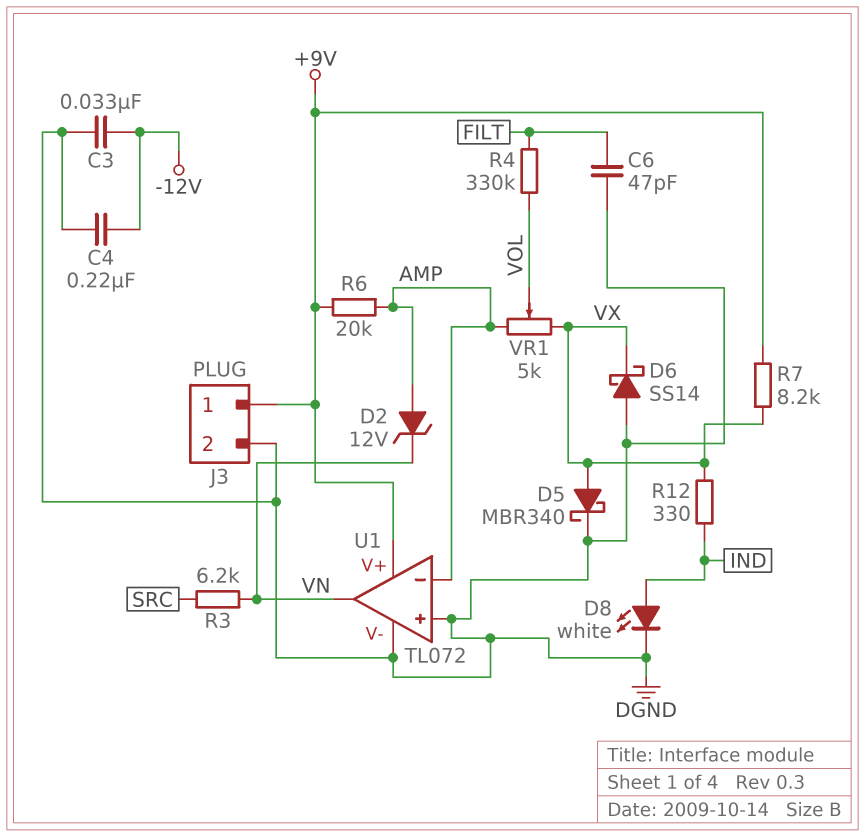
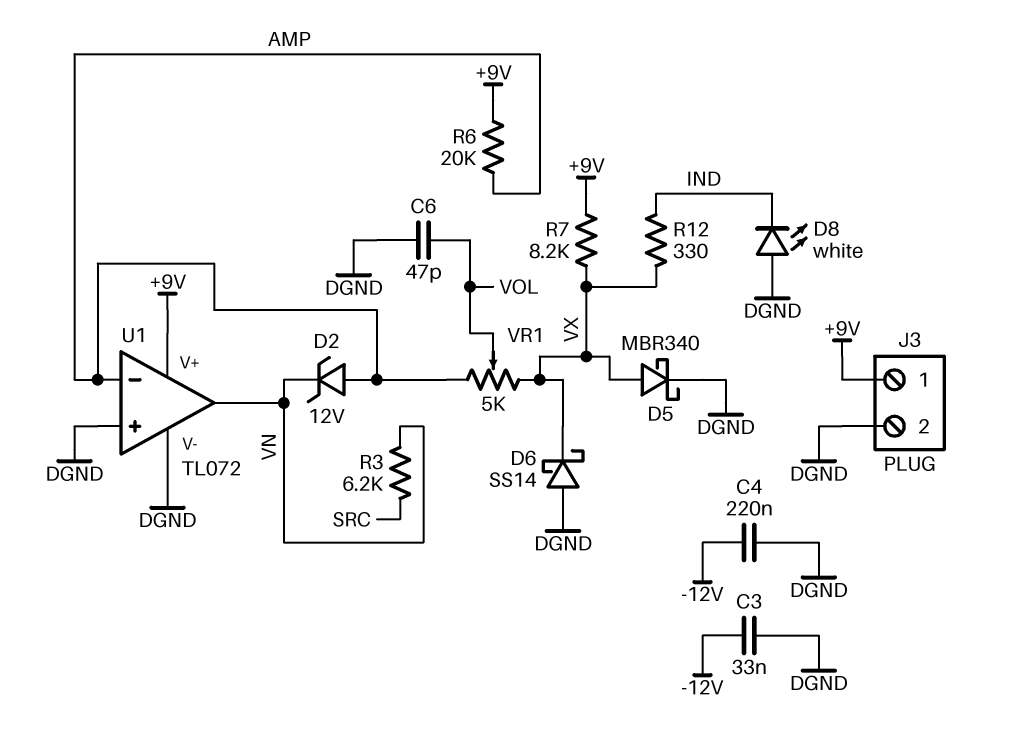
C6: 47pF (DGND, FILT) -> 47pF (DGND, VOL)
D8: LED white (A IND, K DGND) -> LED white (A DGND, K IND)
R4: 330k (FILT, VOL) -> none

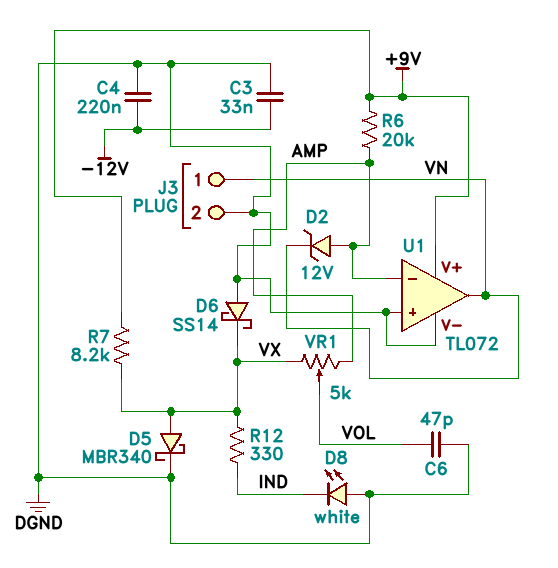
J3 pin 1: +9V -> VN
R3: 6.2k (SRC, VN) -> none

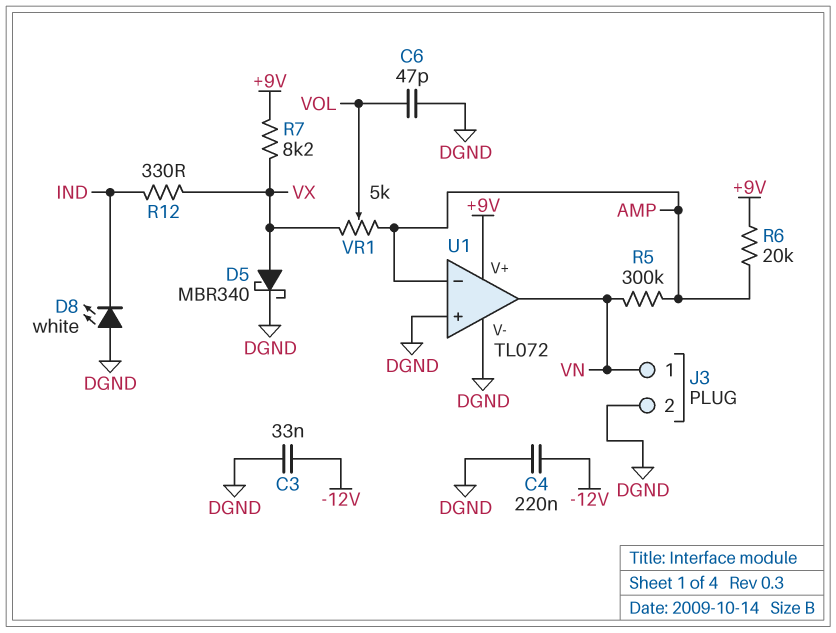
D2: zener 12V (A AMP, K VN) -> none
D6: schottky SS14 (A DGND, K VX) -> none
R5: none -> 300k (AMP, VN)

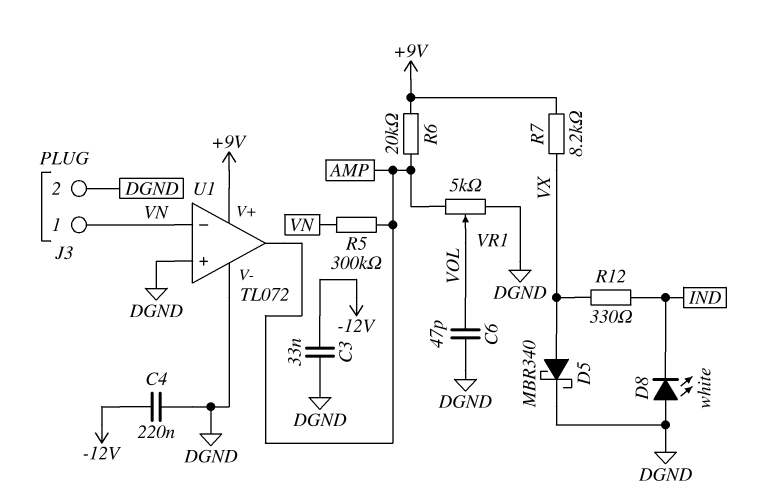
U1 pin in-: AMP -> VN
U1 pin out: VN -> AMP
VR1: 5k (AMP, VX, wiper VOL) -> 5k (AMP, DGND, wiper VOL)

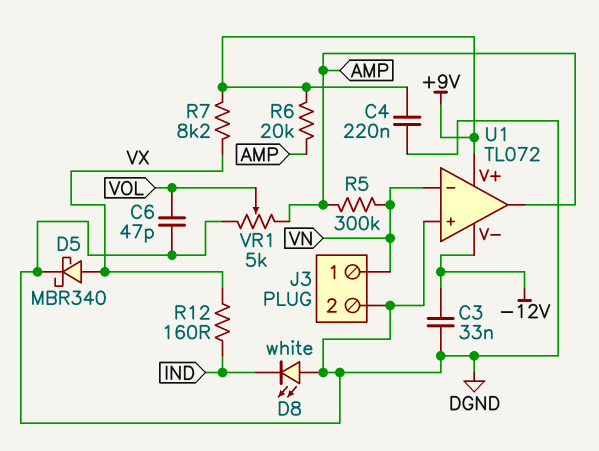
C4: 220nF (-12V, DGND) -> 220nF (+9V, DGND)
R12: 330 (IND, VX) -> 160 (IND, VX)
U1 pin V-: DGND -> -12V

